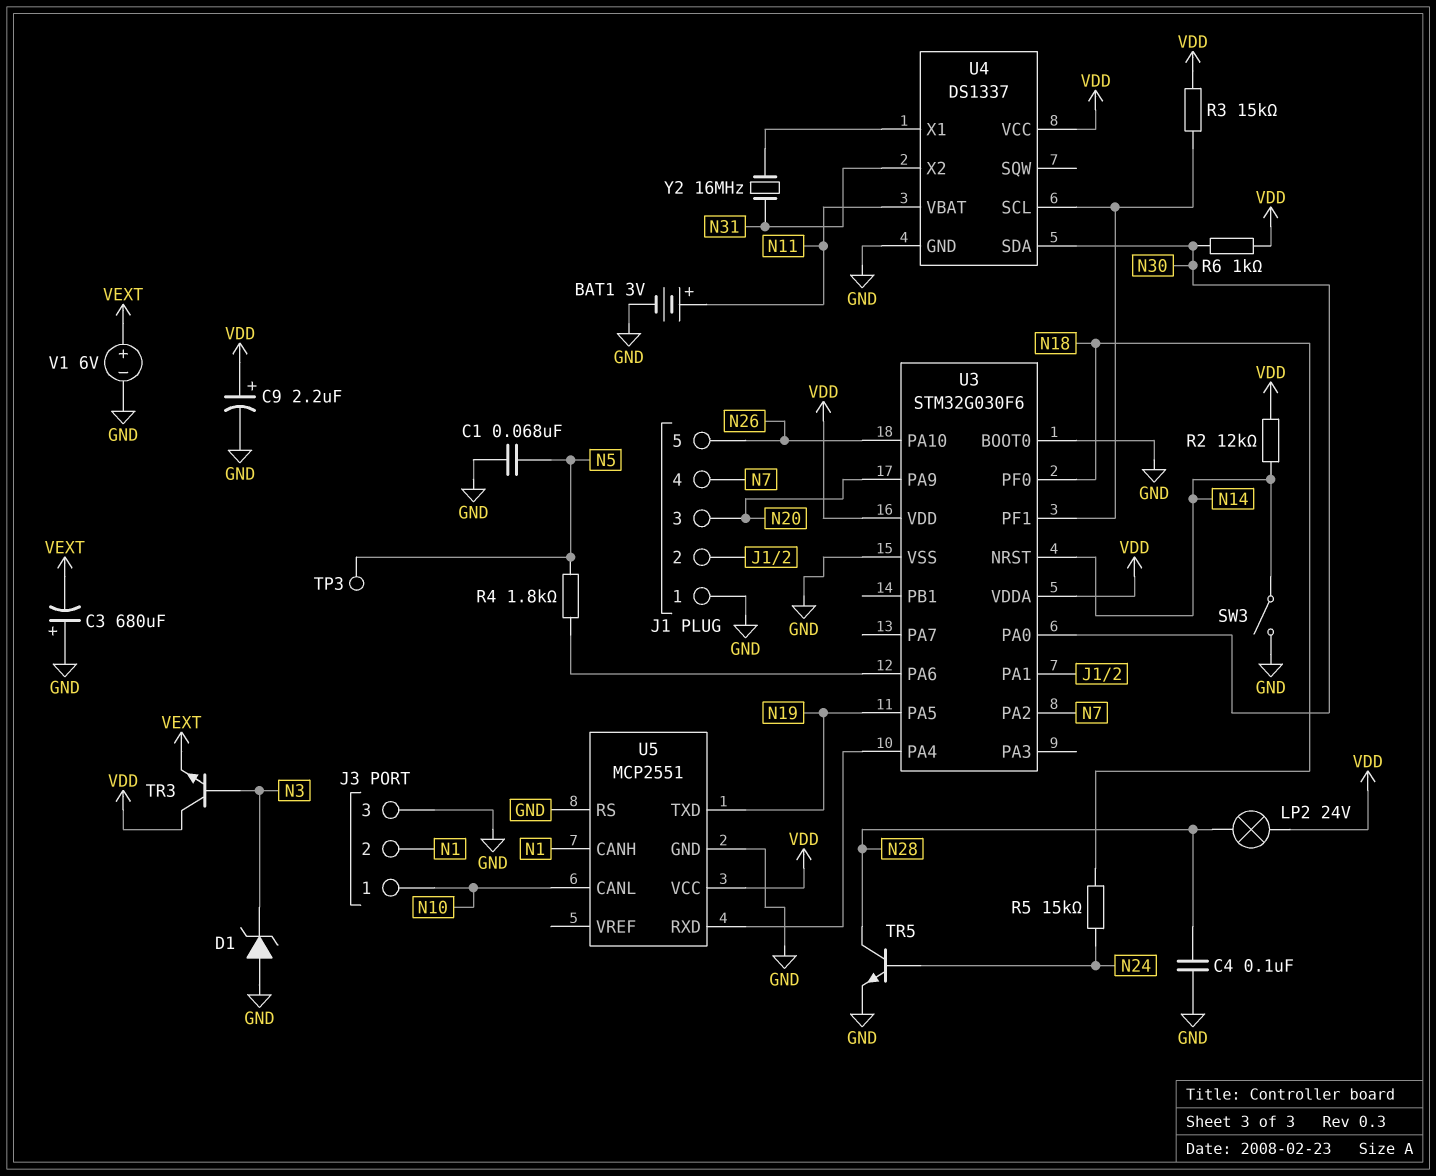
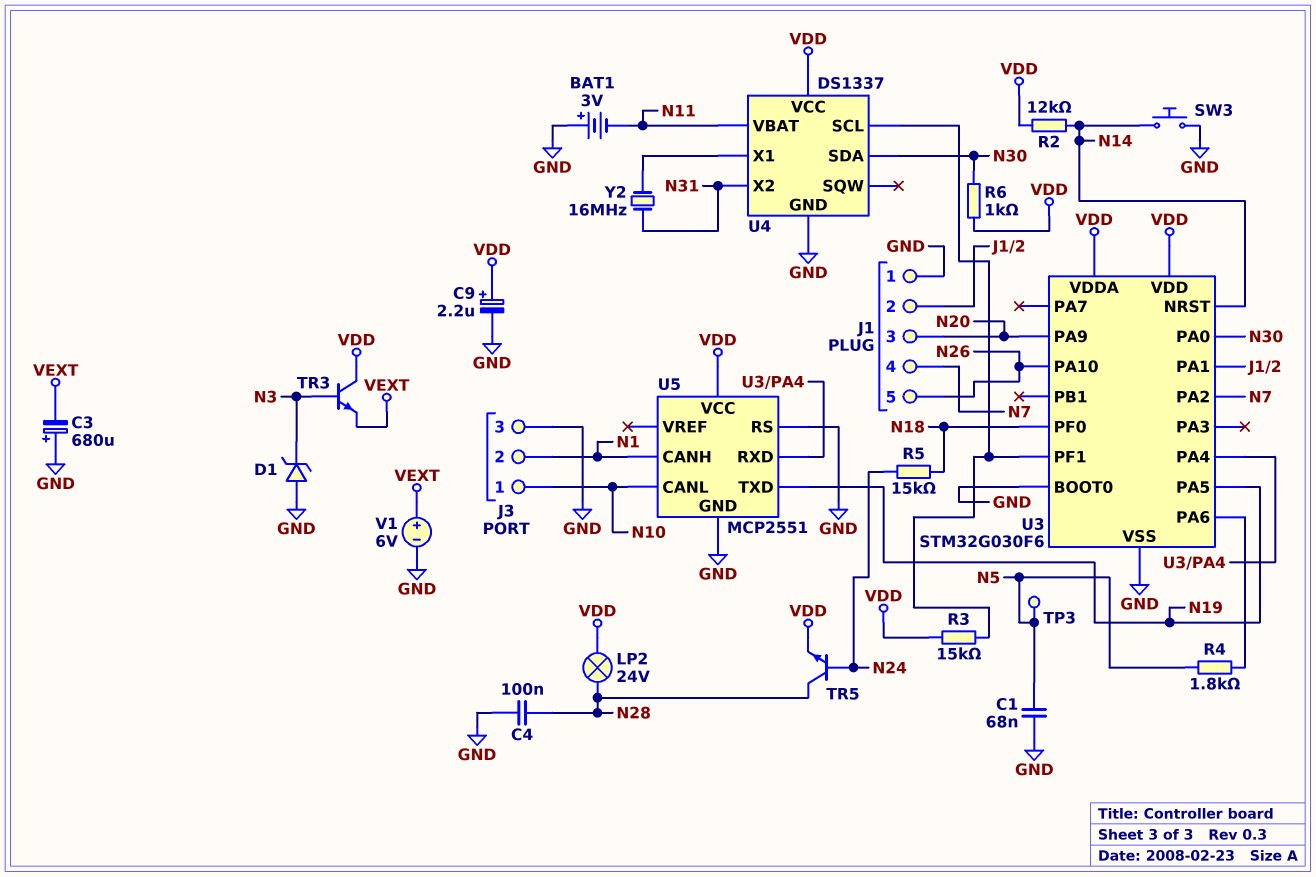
BAT1: 3V (plus N11, minus GND) -> 3V (plus GND, minus N11)
SW3: switch (GND, N14) -> button (GND, N14)
TR5: NPN (B N24, C N28, E GND) -> NPN (B N24, C N28, E VDD)

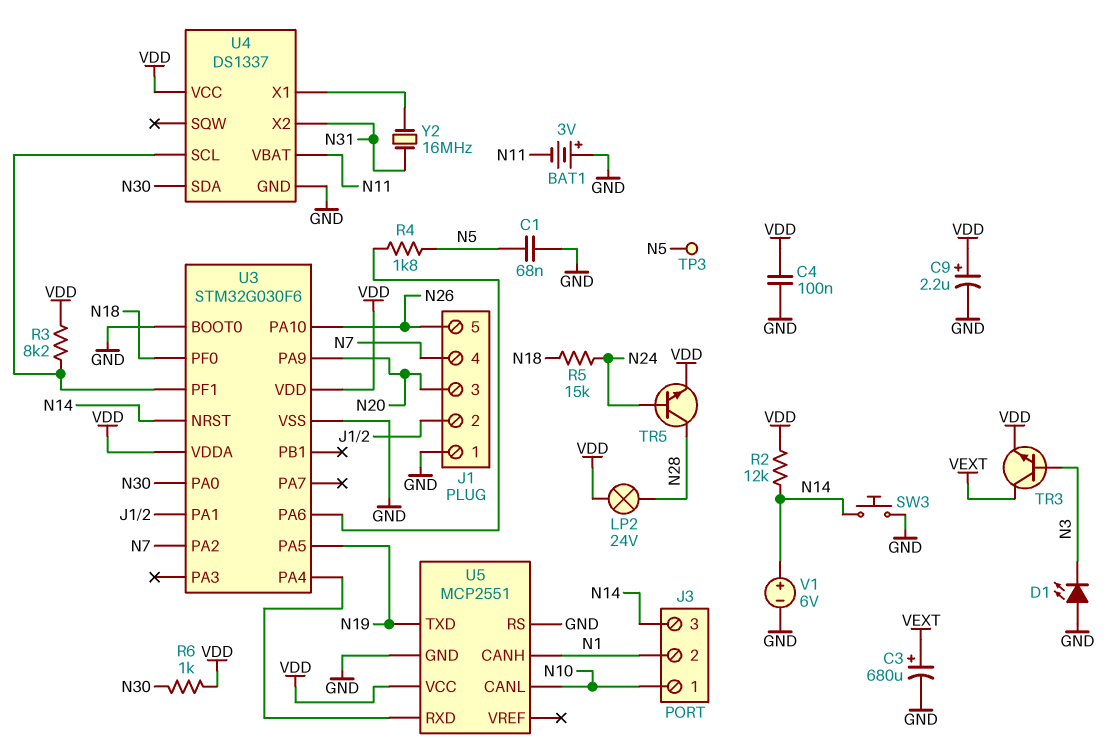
C3: 680uF (plus GND, minus VEXT) -> 680uF (plus VEXT, minus GND)
C4: 100nF (GND, N28) -> 100nF (GND, VDD)
D1: zener (A GND, K N3) -> LED (A GND, K N3)
J3 pin 3: GND -> N14
R3: 15k (U3/PF1, VDD) -> 8.2k (U3/PF1, VDD)
TR3: NPN (B N3, C VDD, E VEXT) -> NPN (B N3, C VEXT, E VDD)
V1: 6V (plus VEXT, minus GND) -> 6V (plus N14, minus GND)

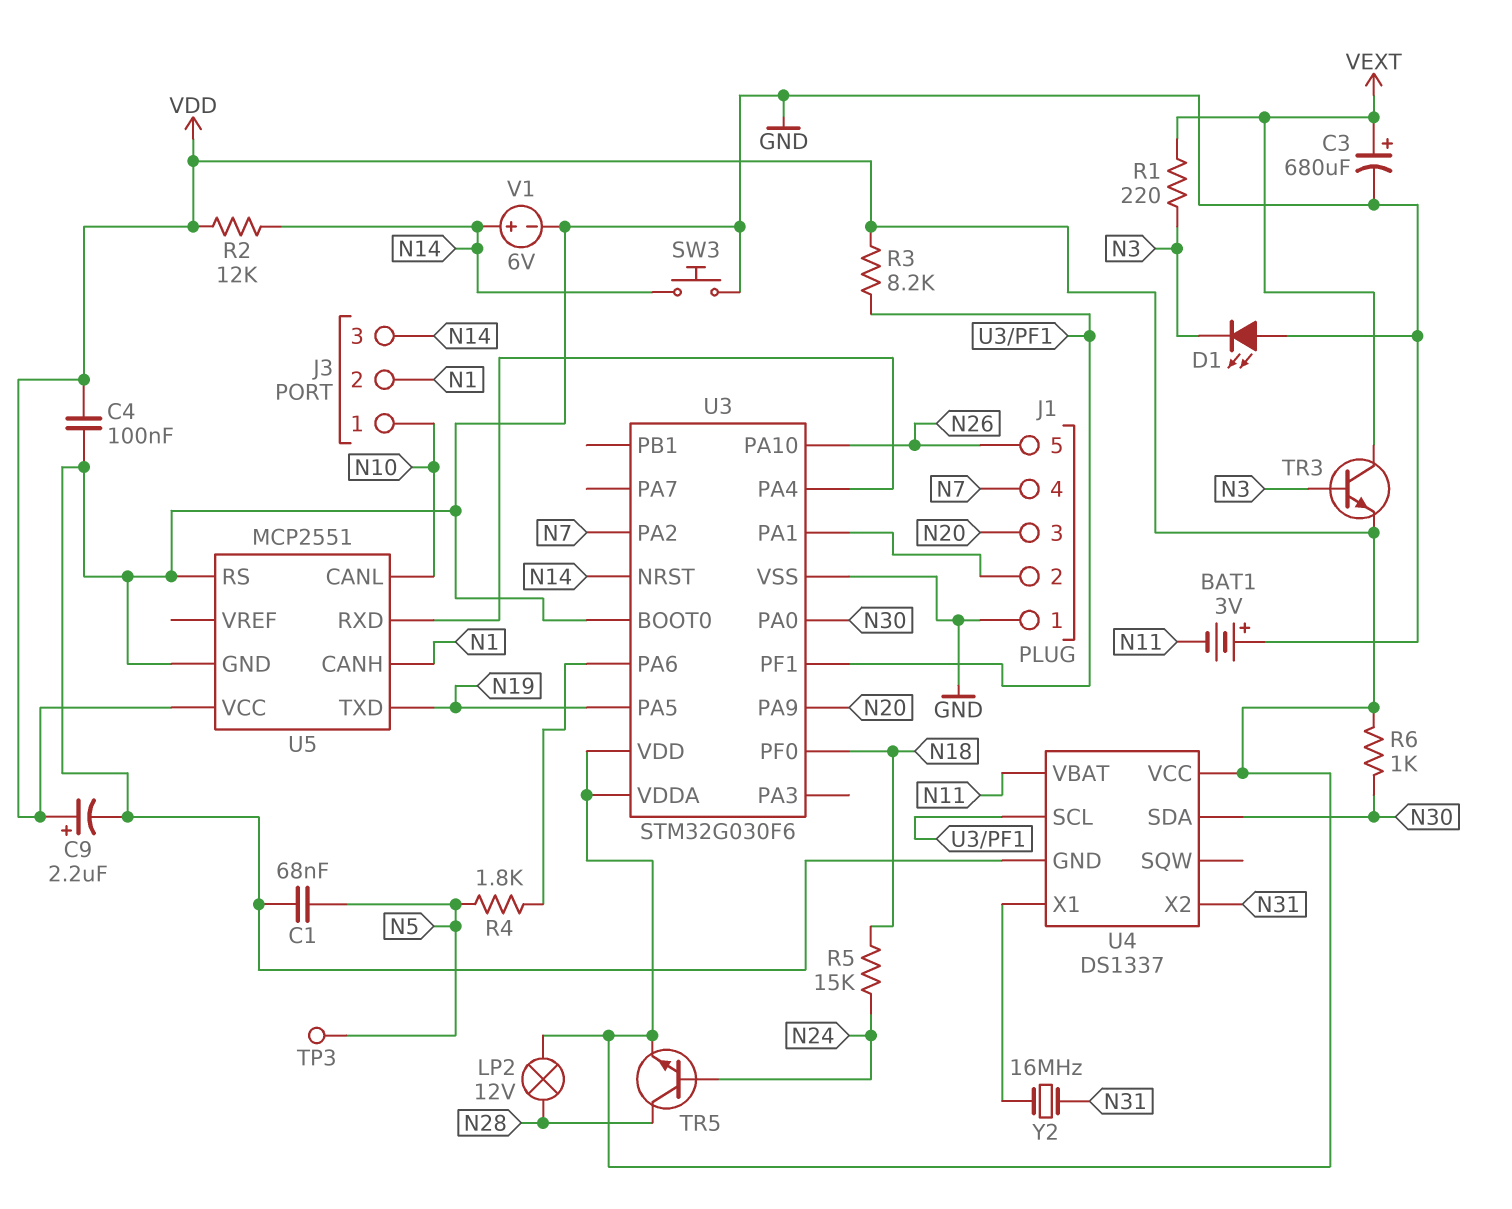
LP2: lamp 24V (N28, VDD) -> lamp 12V (N28, VDD)
R1: none -> 220 (N3, VEXT)

